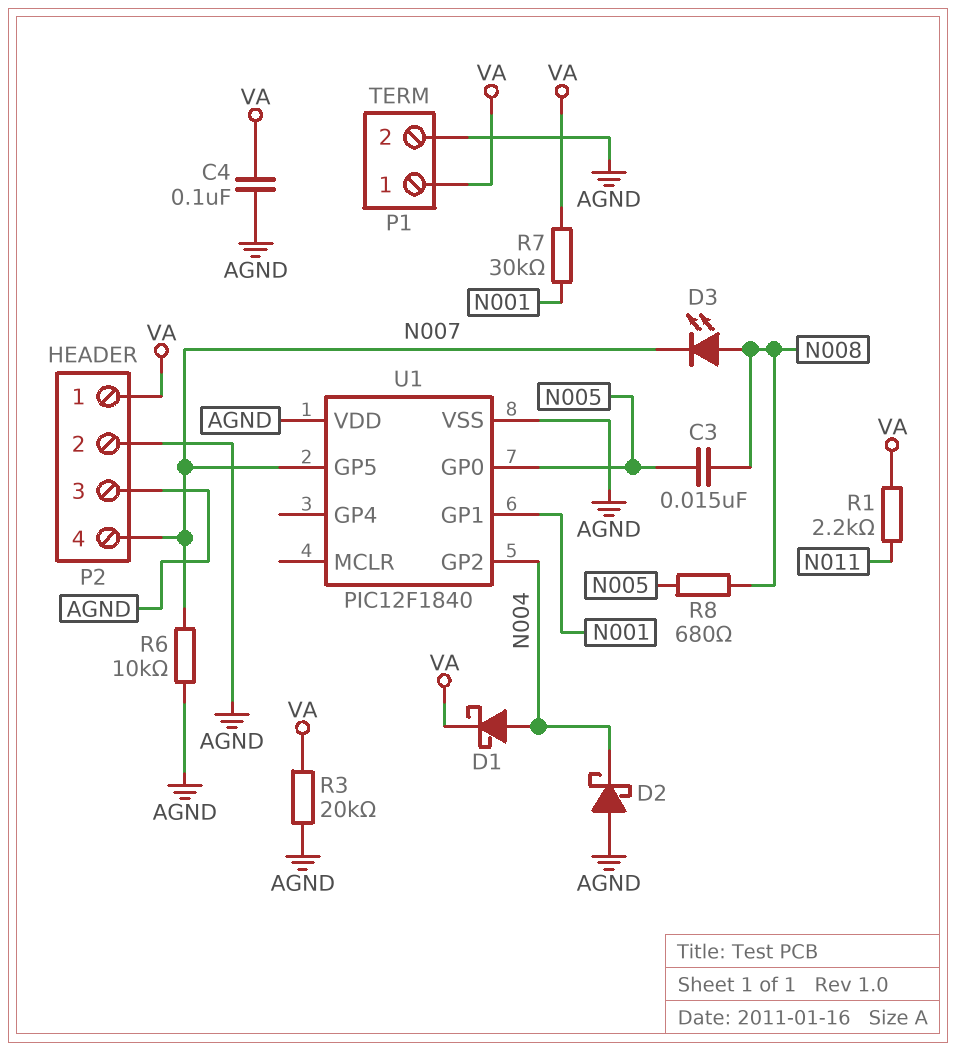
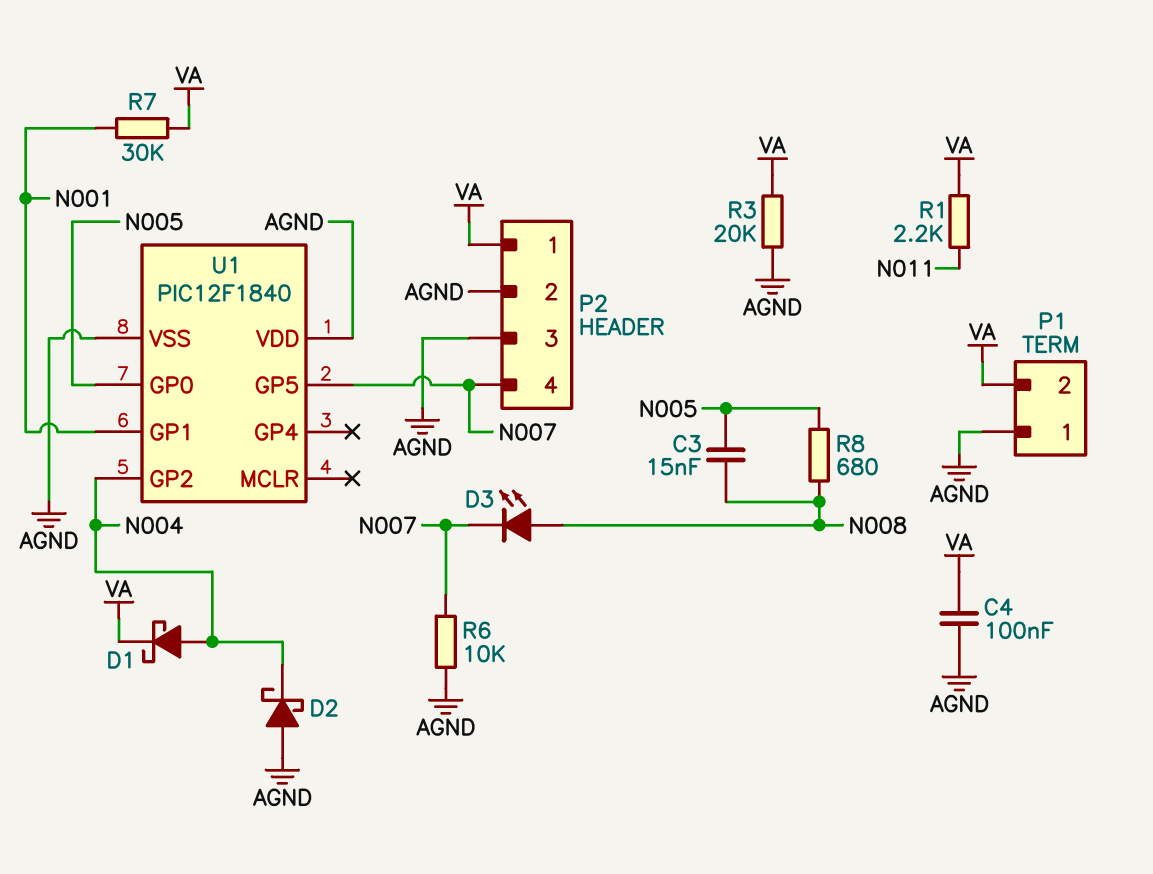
P1 pin 1: VA -> AGND
P1 pin 2: AGND -> VA

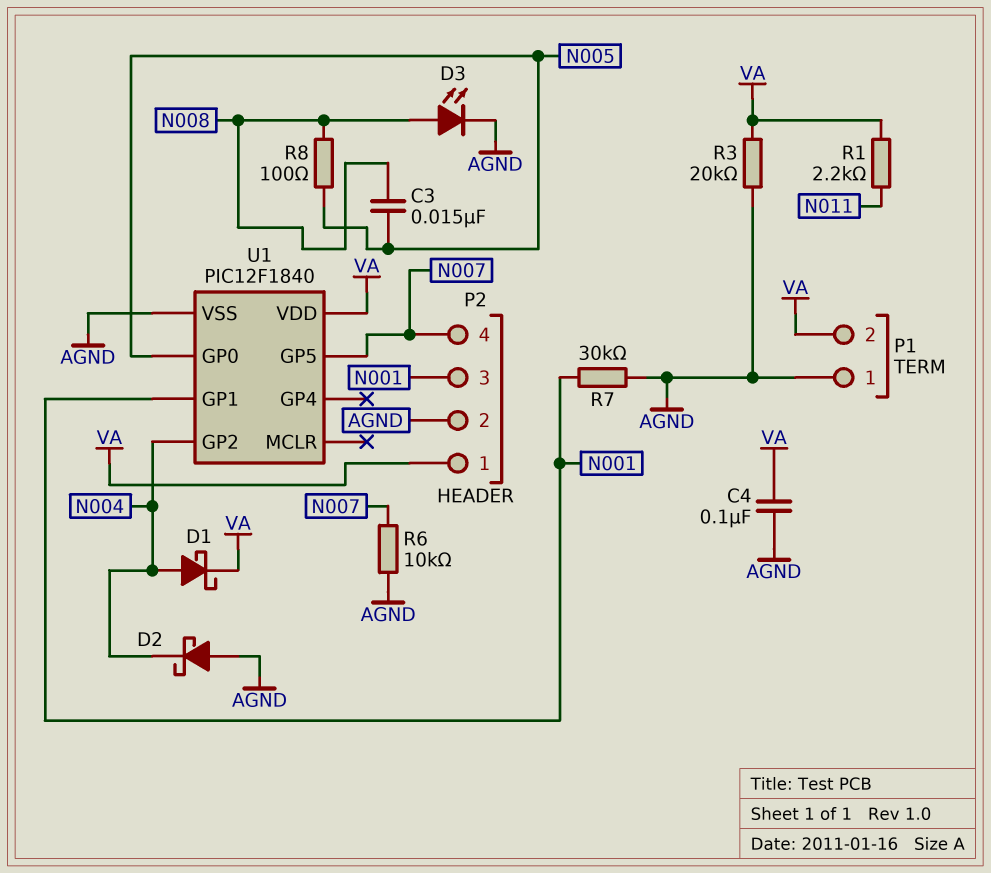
D3: LED (A N008, K N007) -> LED (A N008, K AGND)
P2 pin 3: AGND -> N001
R7: 30k (N001, VA) -> 30k (AGND, N001)
R8: 680 (N005, N008) -> 100 (N005, N008)
U1 pin VDD: AGND -> VA

